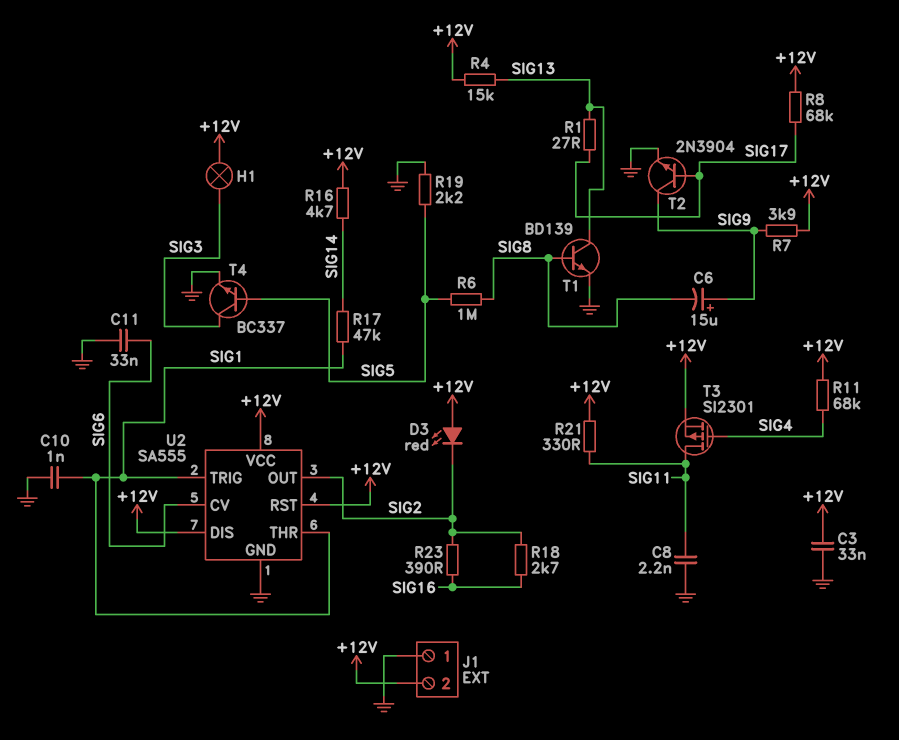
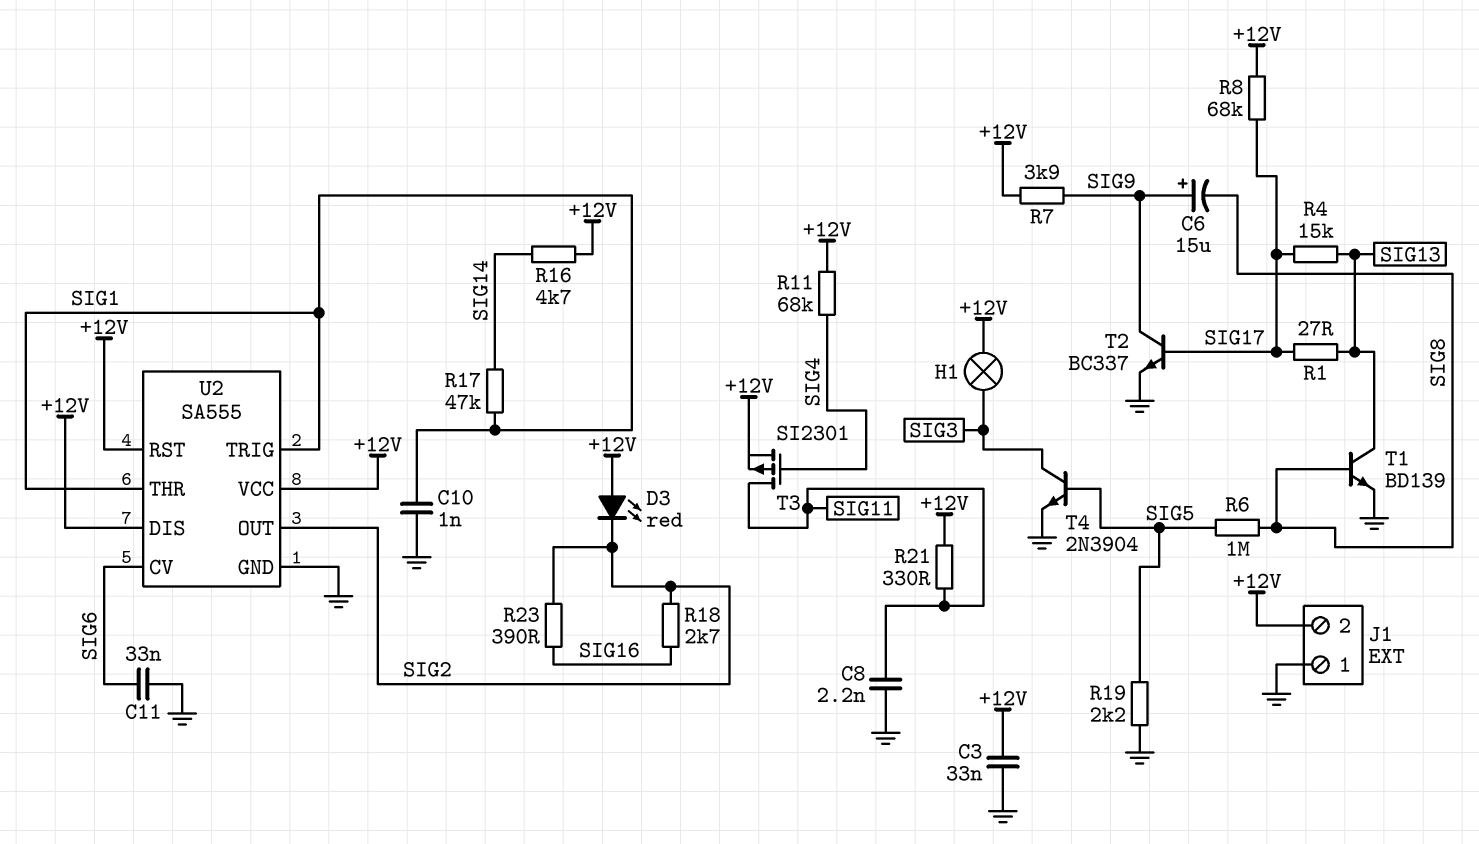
R4: 15k (+12V, SIG13) -> 15k (SIG13, SIG17)
T2: NPN 2N3904 (B SIG17, C SIG9, E GND) -> NPN BC337 (B SIG17, C SIG9, E GND)
T4: NPN BC337 (B SIG5, C SIG3, E GND) -> NPN 2N3904 (B SIG5, C SIG3, E GND)

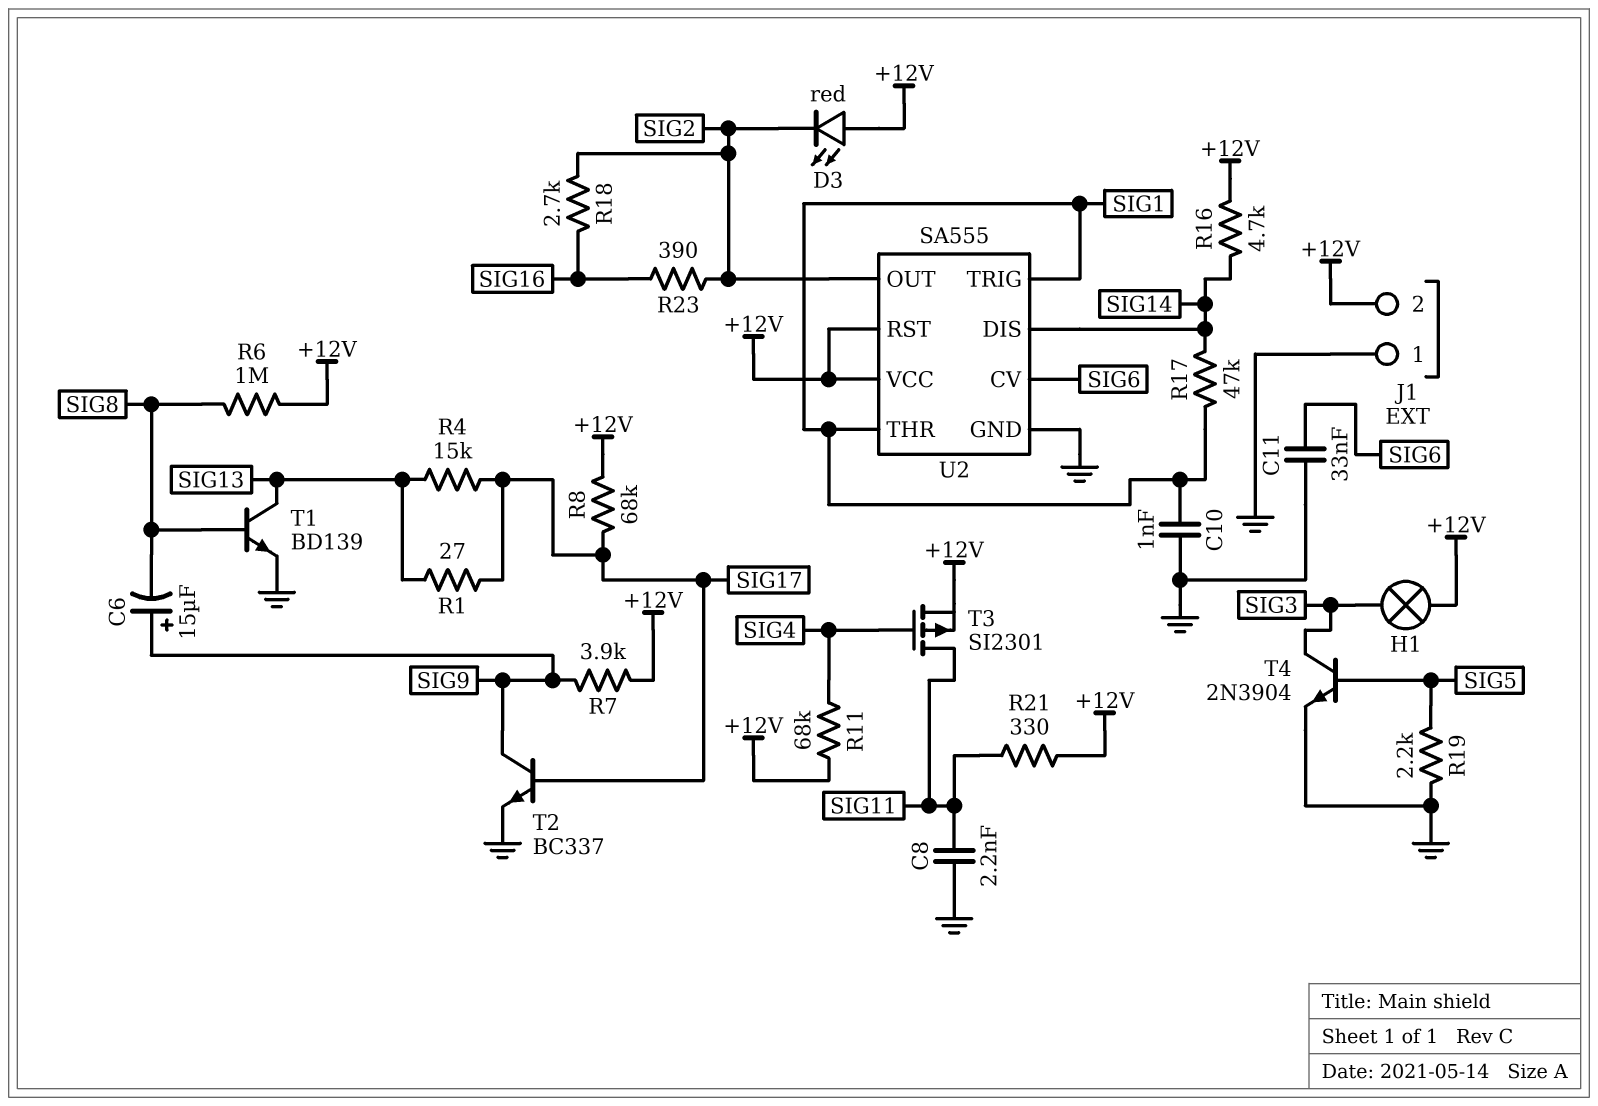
C3: 33nF (+12V, GND) -> none
R6: 1M (SIG5, SIG8) -> 1M (+12V, SIG8)
U2 pin DIS: +12V -> SIG14

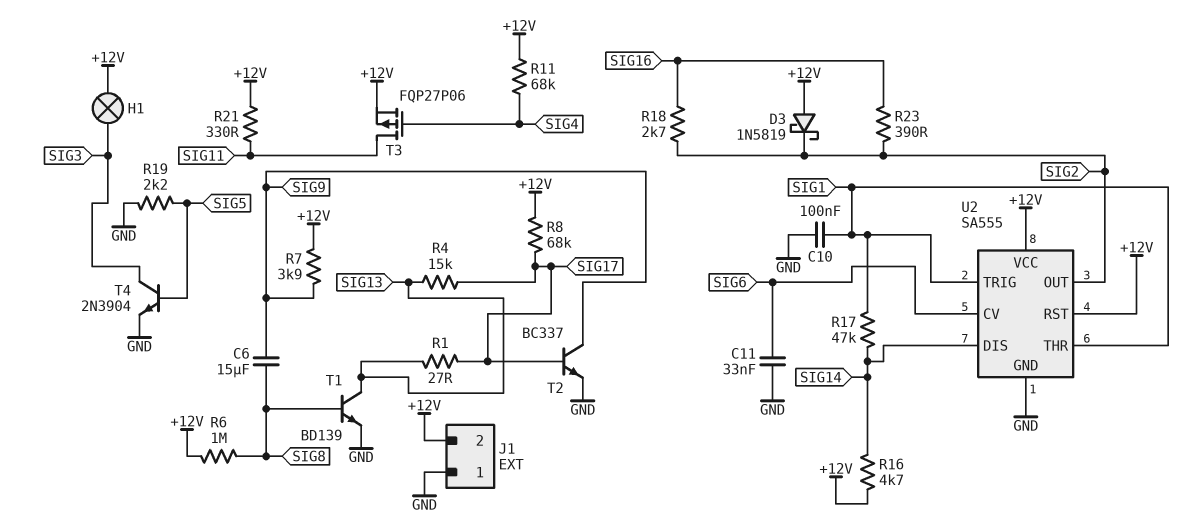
C6: 15uF (plus SIG9, minus SIG8) -> 15uF (SIG8, SIG9)
C8: 2.2nF (GND, SIG11) -> none
C10: 1nF (GND, SIG1) -> 100nF (GND, SIG1)
D3: LED red (A +12V, K SIG2) -> schottky 1N5819 (A +12V, K SIG2)
T3: PMOS SI2301 (G SIG4, D SIG11, S +12V) -> PMOS FQP27P06 (G SIG4, D SIG11, S +12V)

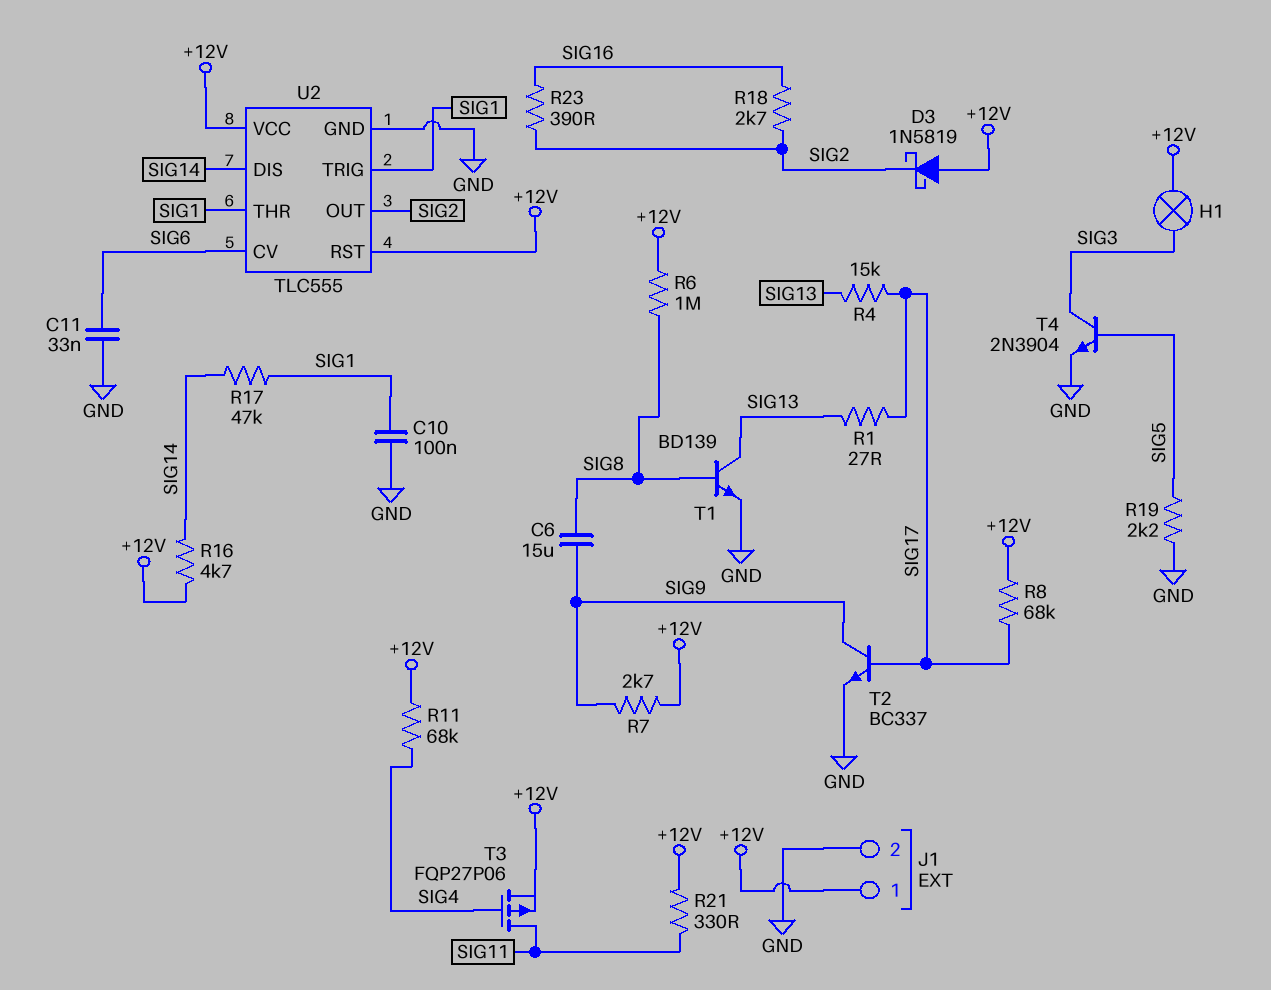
J1 pin 1: GND -> +12V
J1 pin 2: +12V -> GND
R7: 3.9k (+12V, SIG9) -> 2.7k (+12V, SIG9)
U2: SA555 -> TLC555

